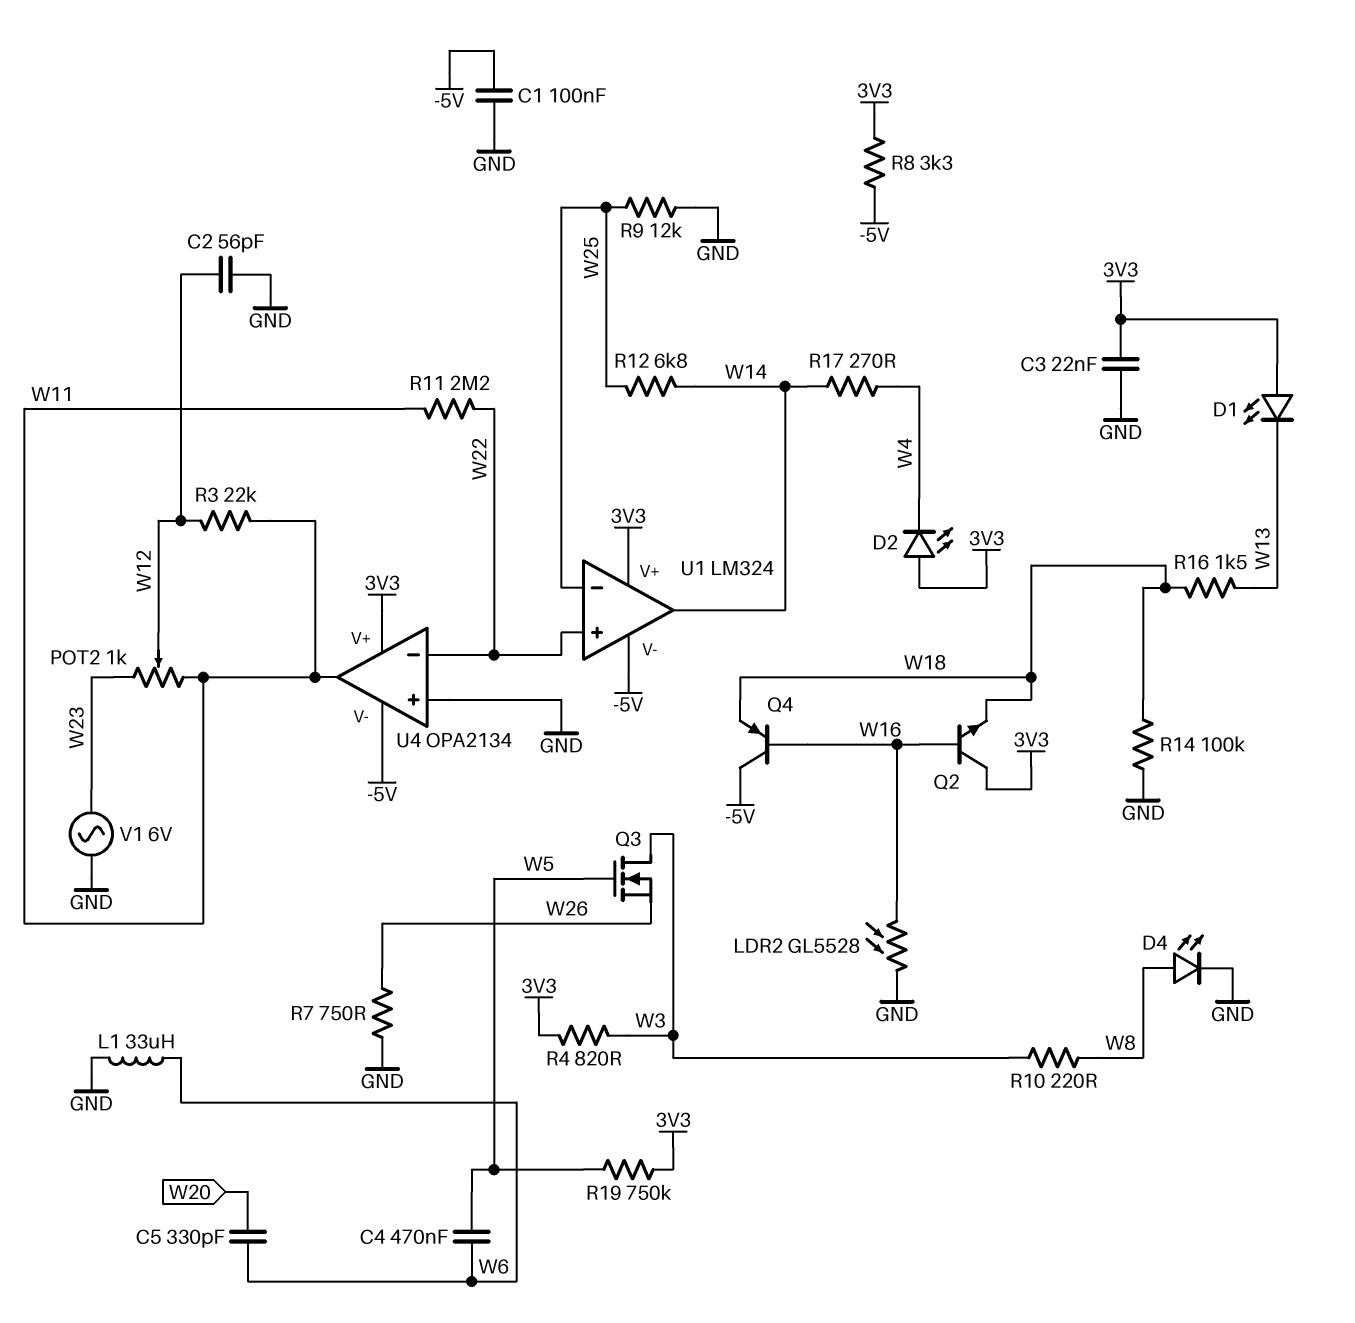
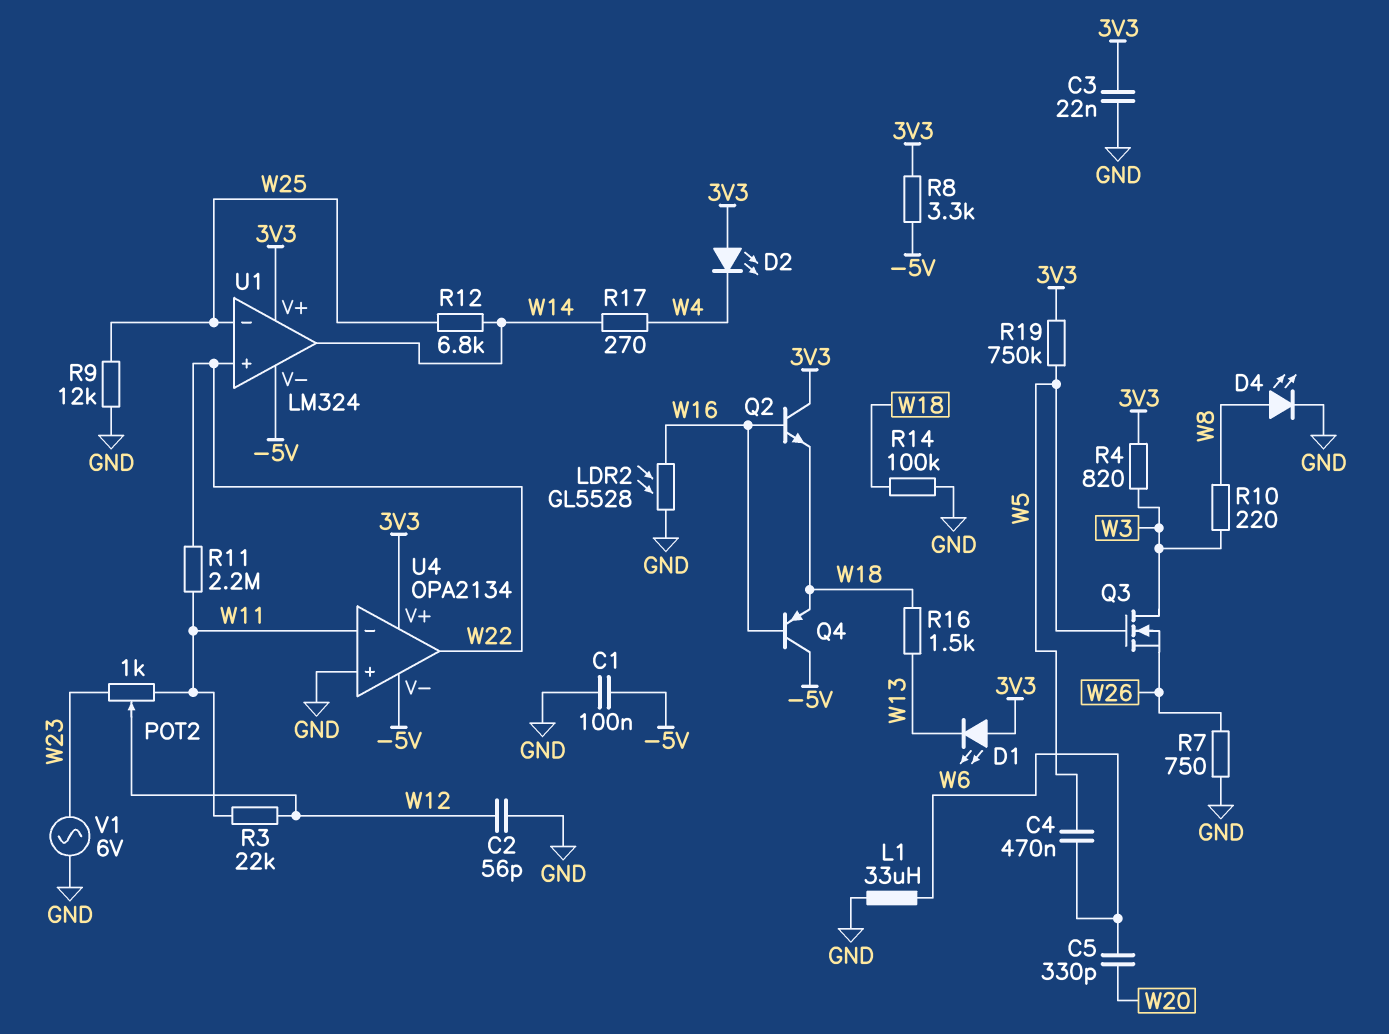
U4 pin in-: W22 -> W11
U4 pin out: W11 -> W22

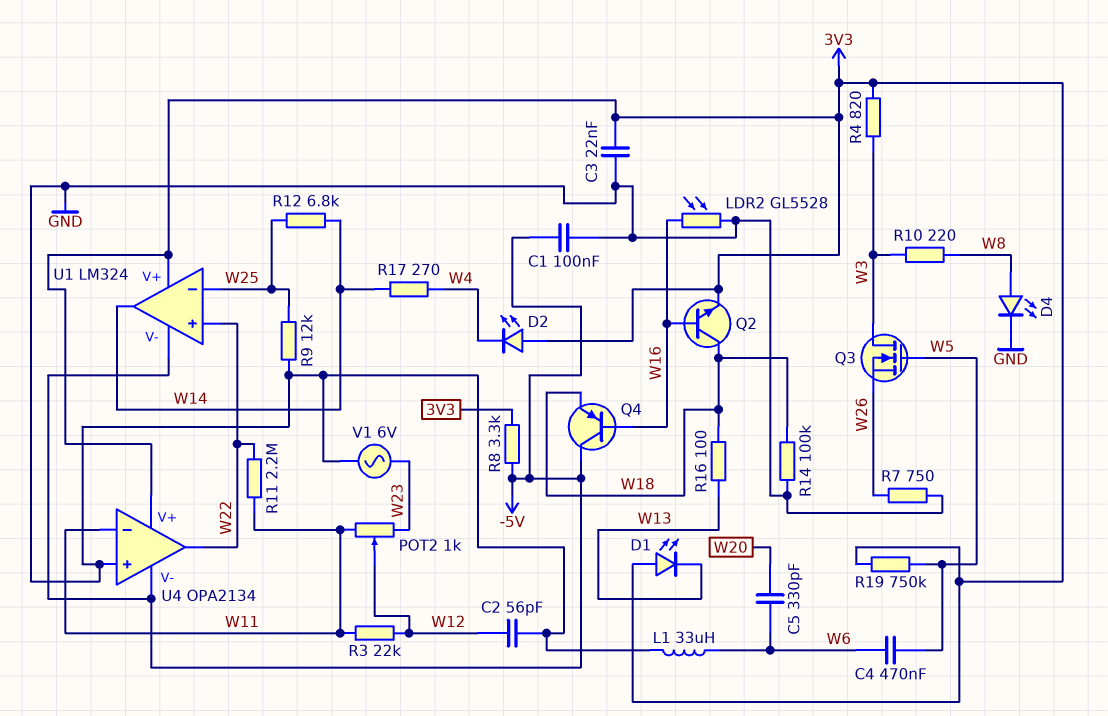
Q2: NPN (B W16, C 3V3, E W18) -> NPN (B W16, C W18, E 3V3)
R16: 1.5k (W13, W18) -> 100 (W13, W18)

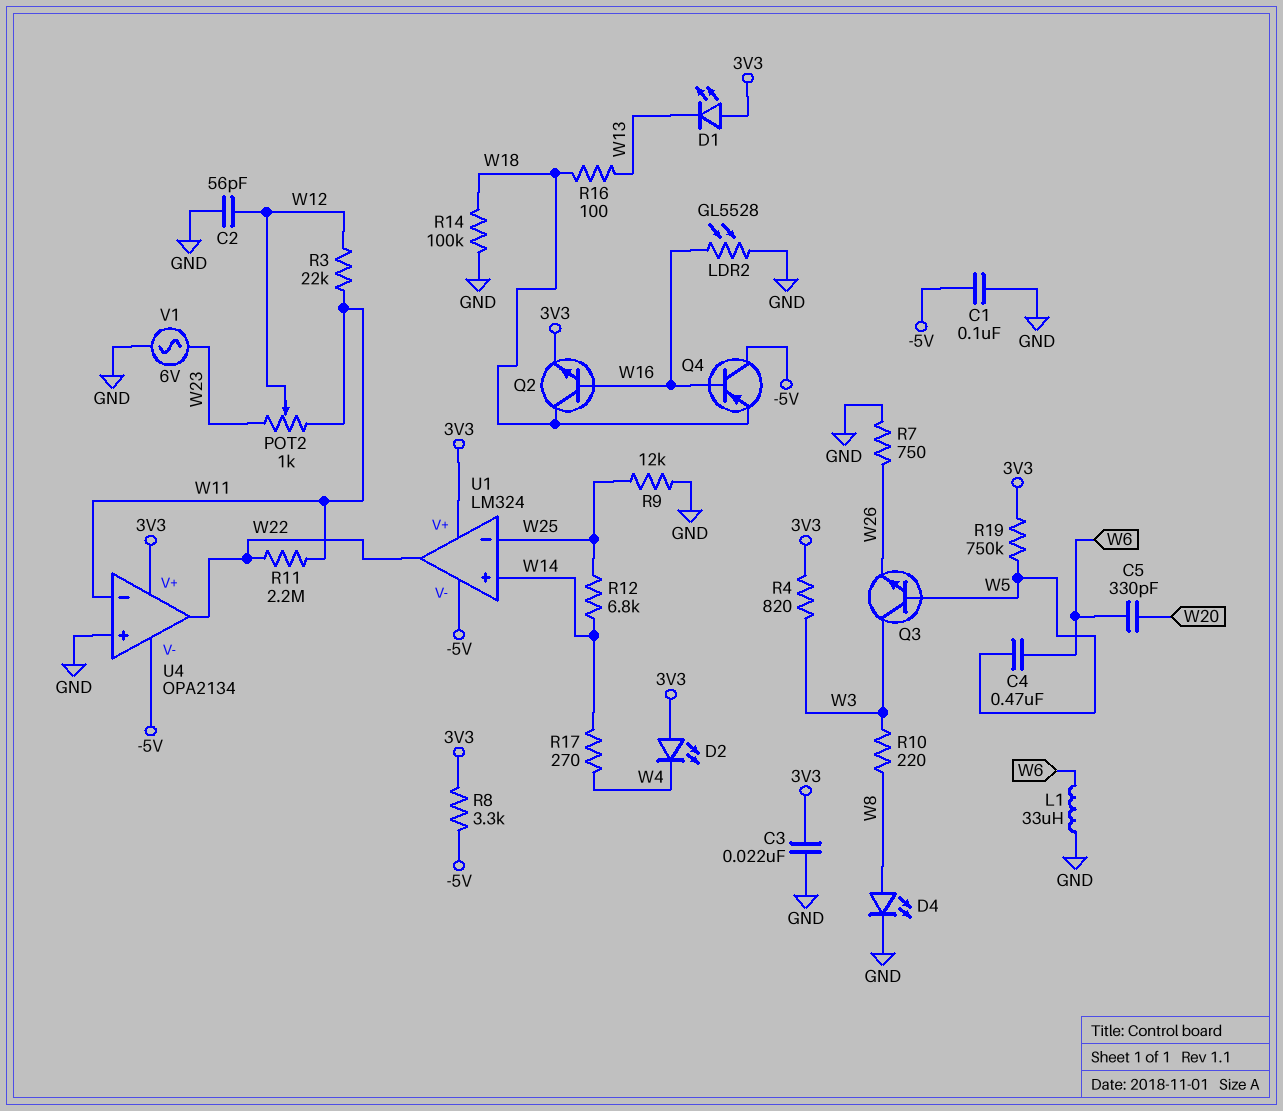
Q3: NMOS (G W5, D W3, S W26) -> NPN (B W5, C W3, E W26)
U1 pin in+: W22 -> W14
U1 pin out: W14 -> W22

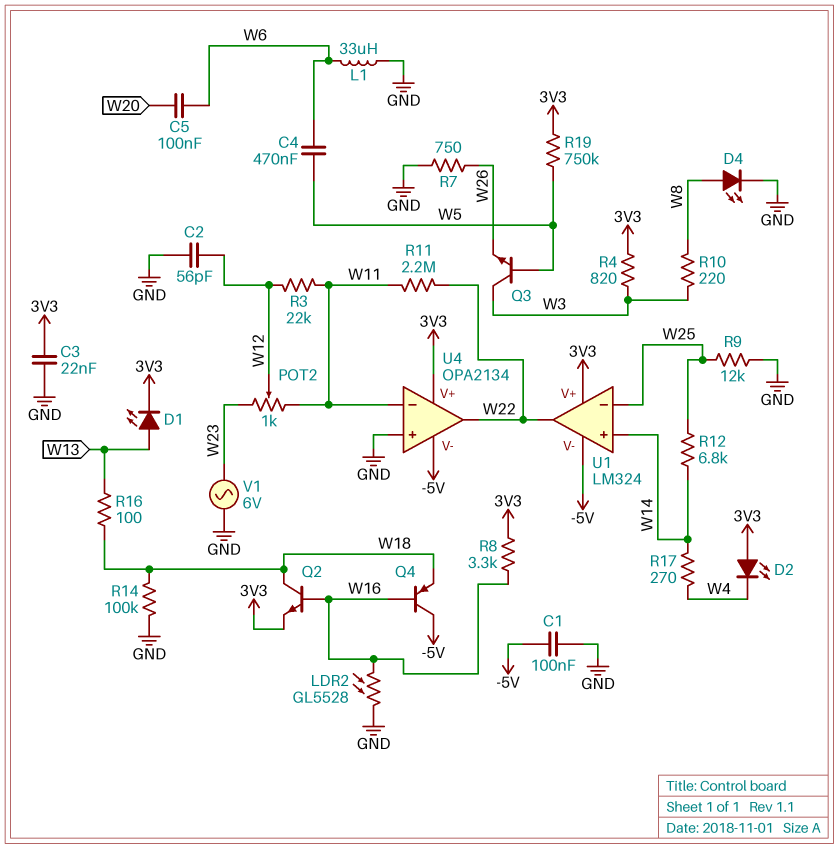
C5: 330pF (W6, W20) -> 100nF (W6, W20)
D1: LED (A 3V3, K W13) -> LED (A W13, K 3V3)
R8: 3.3k (-5V, 3V3) -> 3.3k (3V3, W16)

